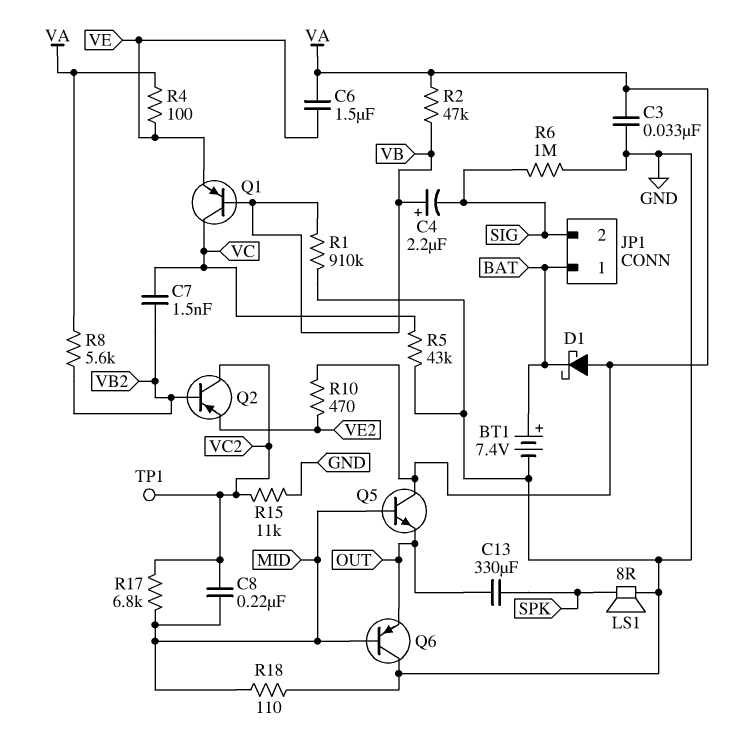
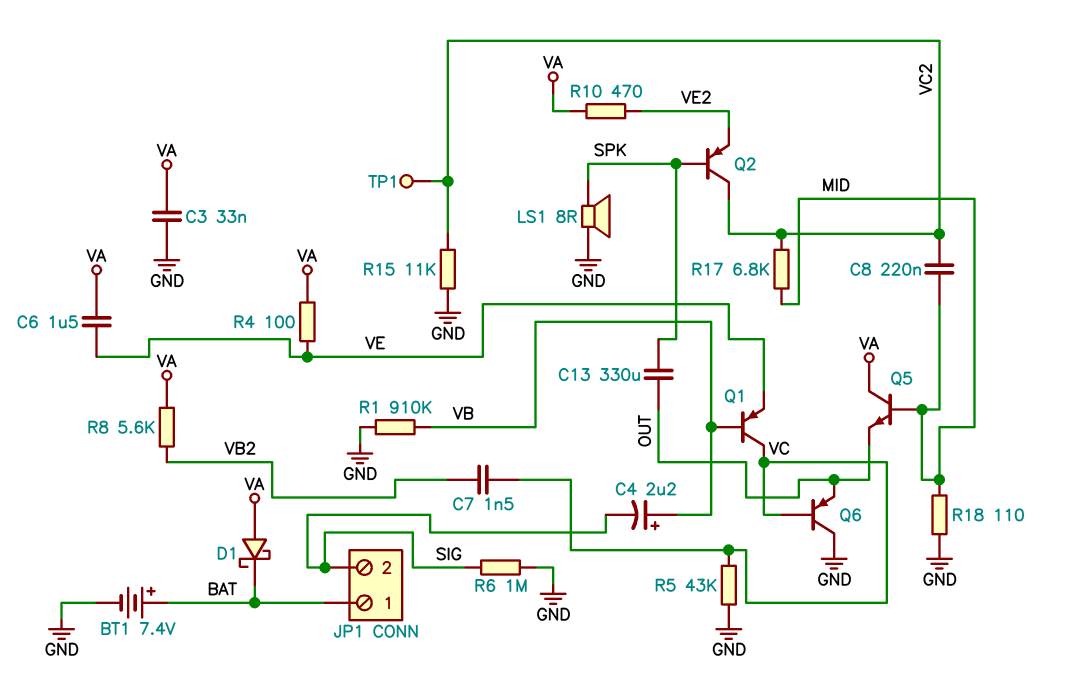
Q2: PNP (B VB2, C VC2, E VE2) -> PNP (B SPK, C VC2, E VE2)
Q6: PNP (B MID, C GND, E OUT) -> PNP (B VC, C GND, E OUT)
R2: 47k (VA, VB) -> none

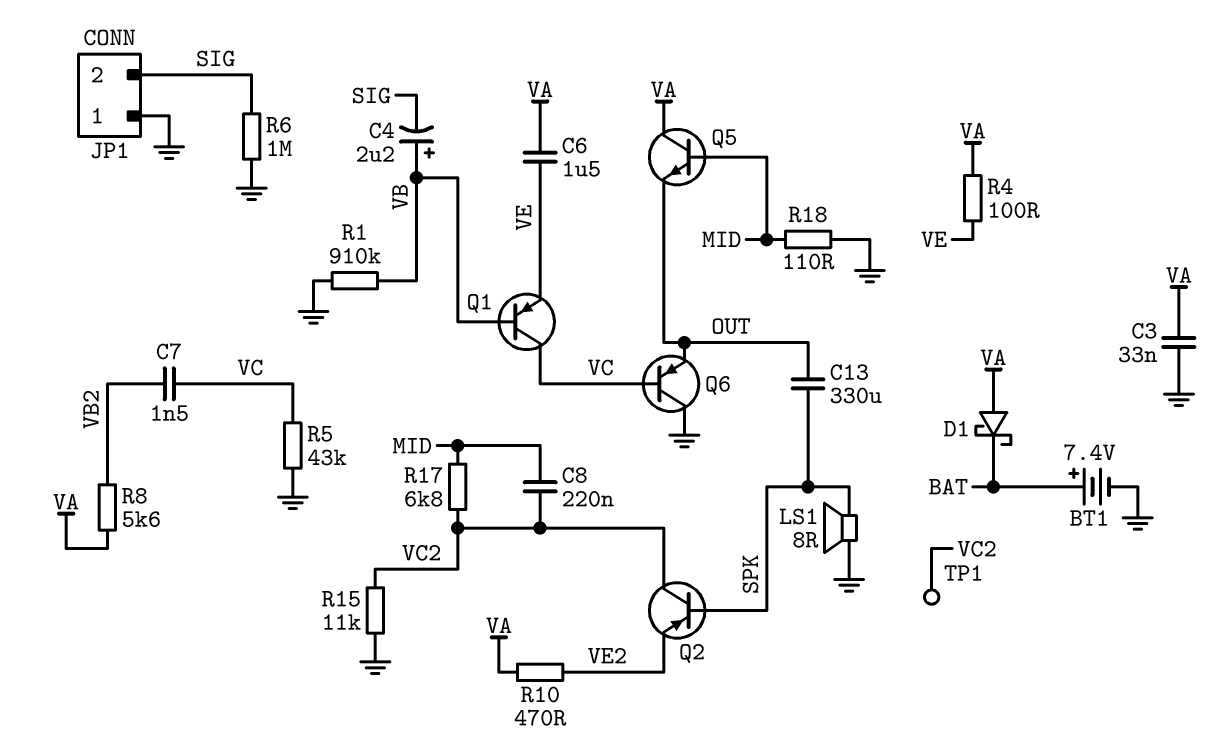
JP1 pin 1: BAT -> GND

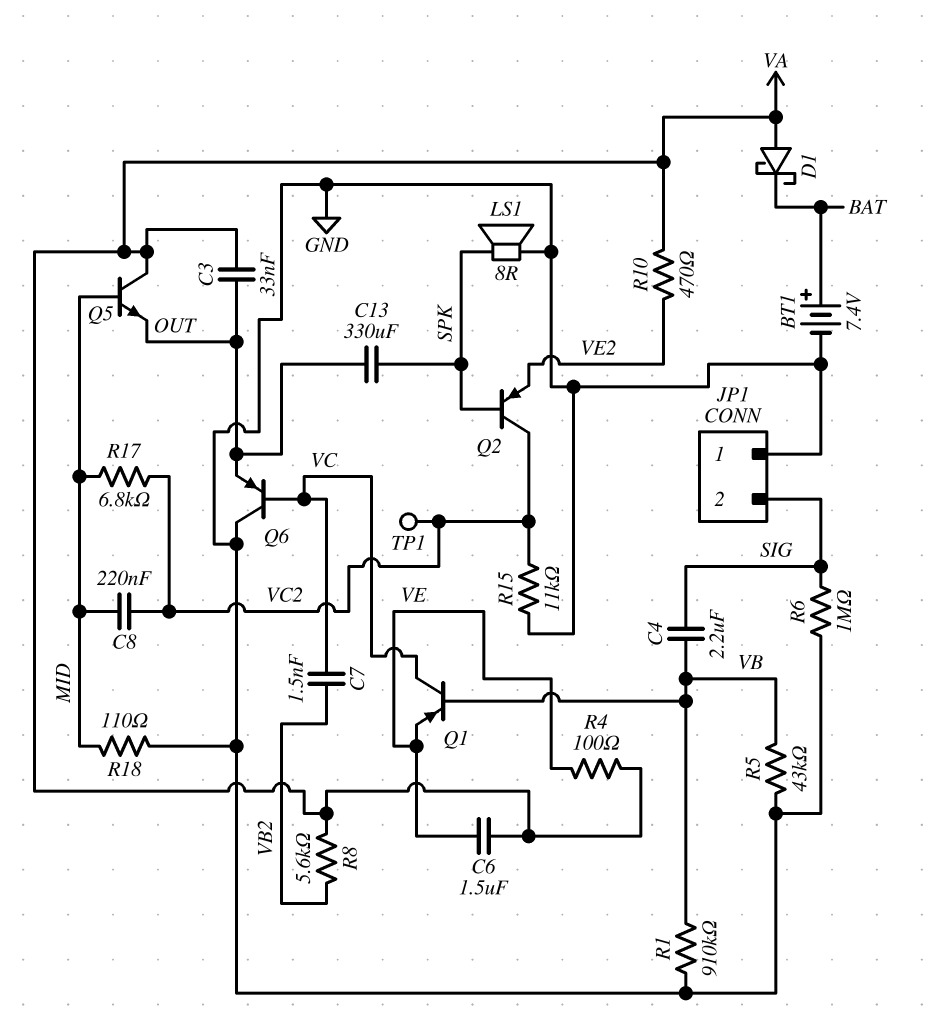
C3: 33nF (GND, VA) -> 33nF (OUT, VA)
C4: 2.2uF (plus VB, minus SIG) -> 2.2uF (SIG, VB)
R5: 43k (GND, VC) -> 43k (GND, VB)

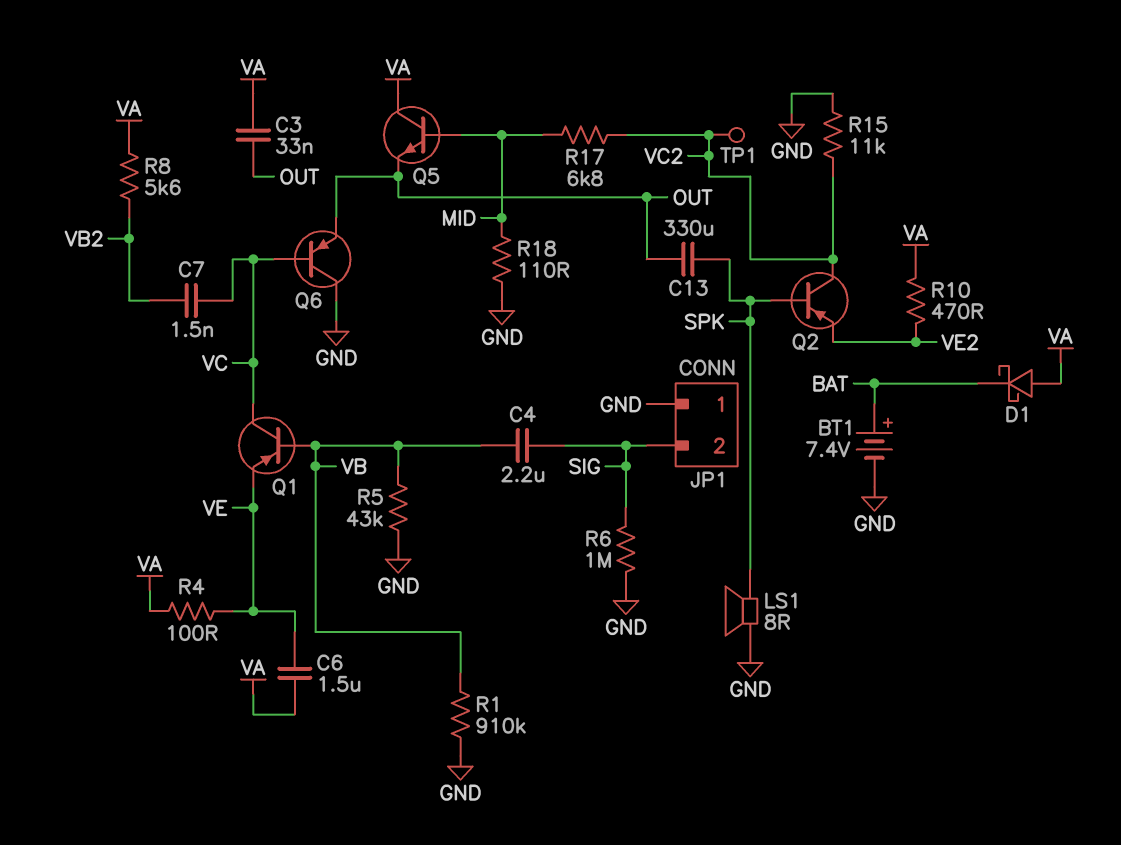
C8: 220nF (MID, VC2) -> none

